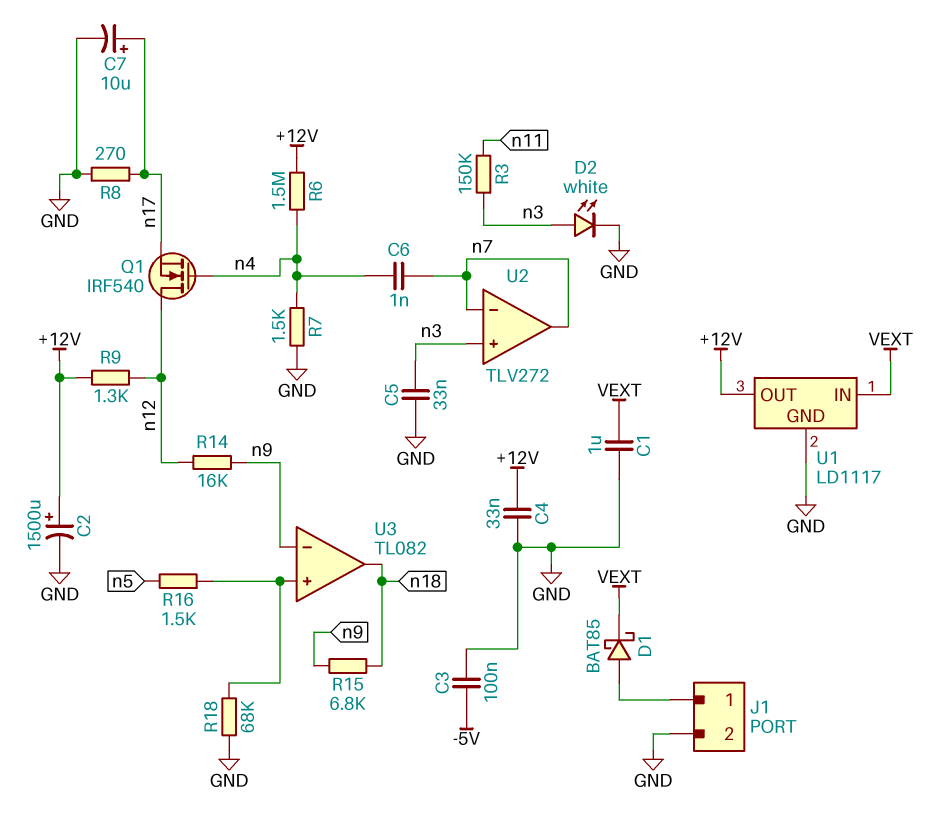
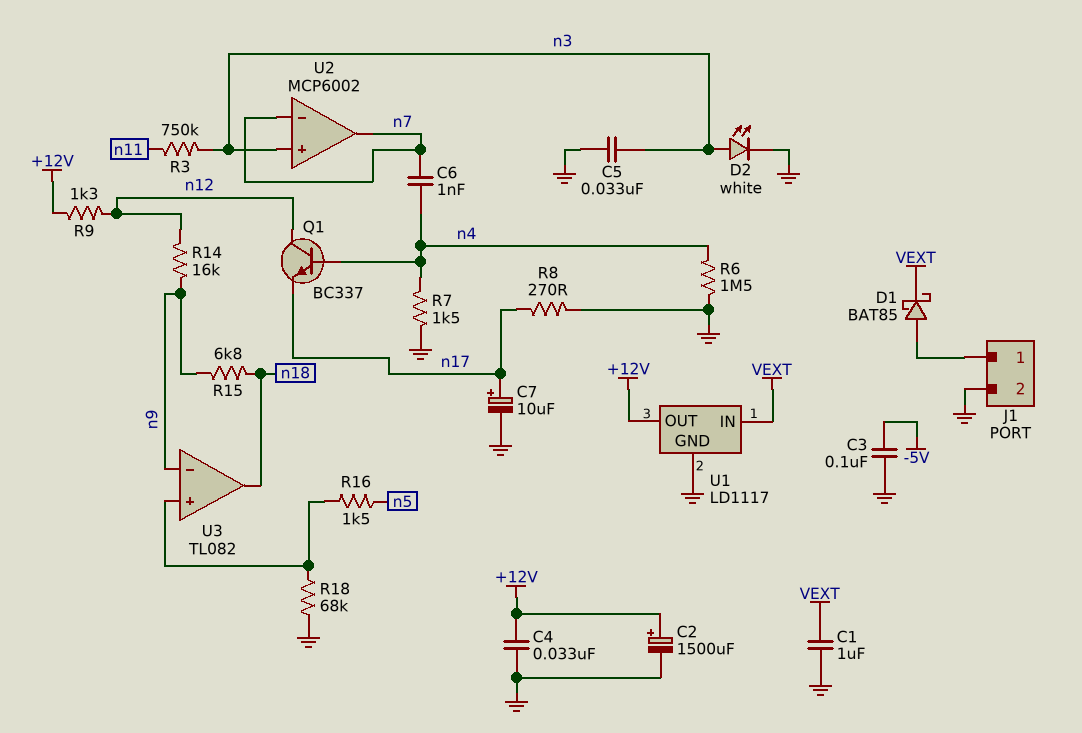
Q1: NMOS IRF540 (G n4, D n12, S n17) -> NPN BC337 (B n4, C n12, E n17)
R3: 150k (n3, n11) -> 750k (n3, n11)
R6: 1.5M (+12V, n4) -> 1.5M (GND, n4)
U2: TLV272 -> MCP6002

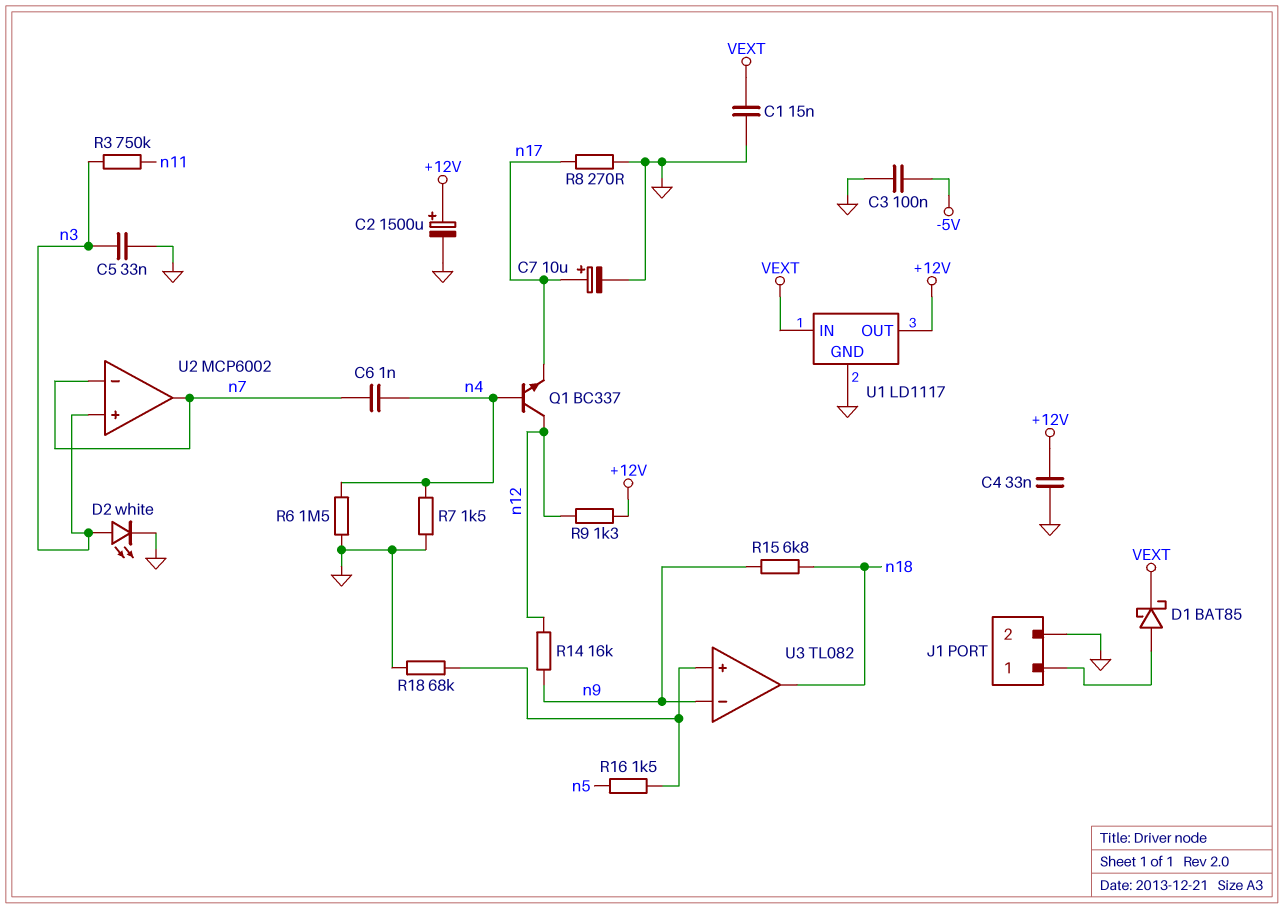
C1: 1uF (GND, VEXT) -> 15nF (GND, VEXT)

